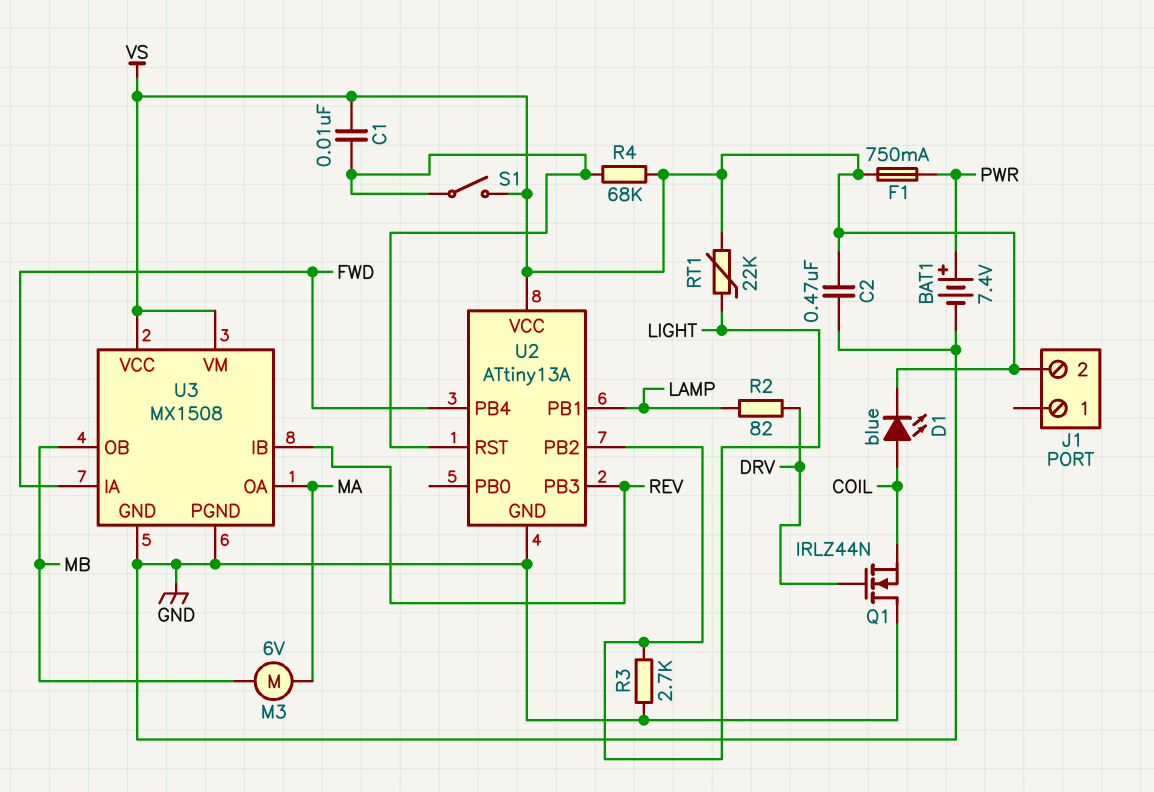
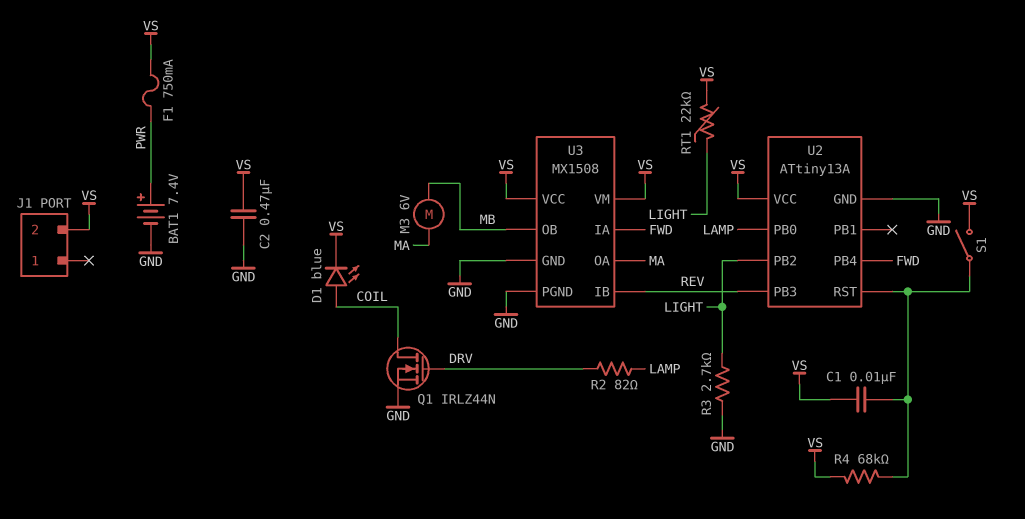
Q1: NMOS IRLZ44N (G DRV, D GND, S COIL) -> NMOS IRLZ44N (G DRV, D COIL, S GND)
U2 pin PB0: none -> LAMP
U2 pin PB1: LAMP -> none

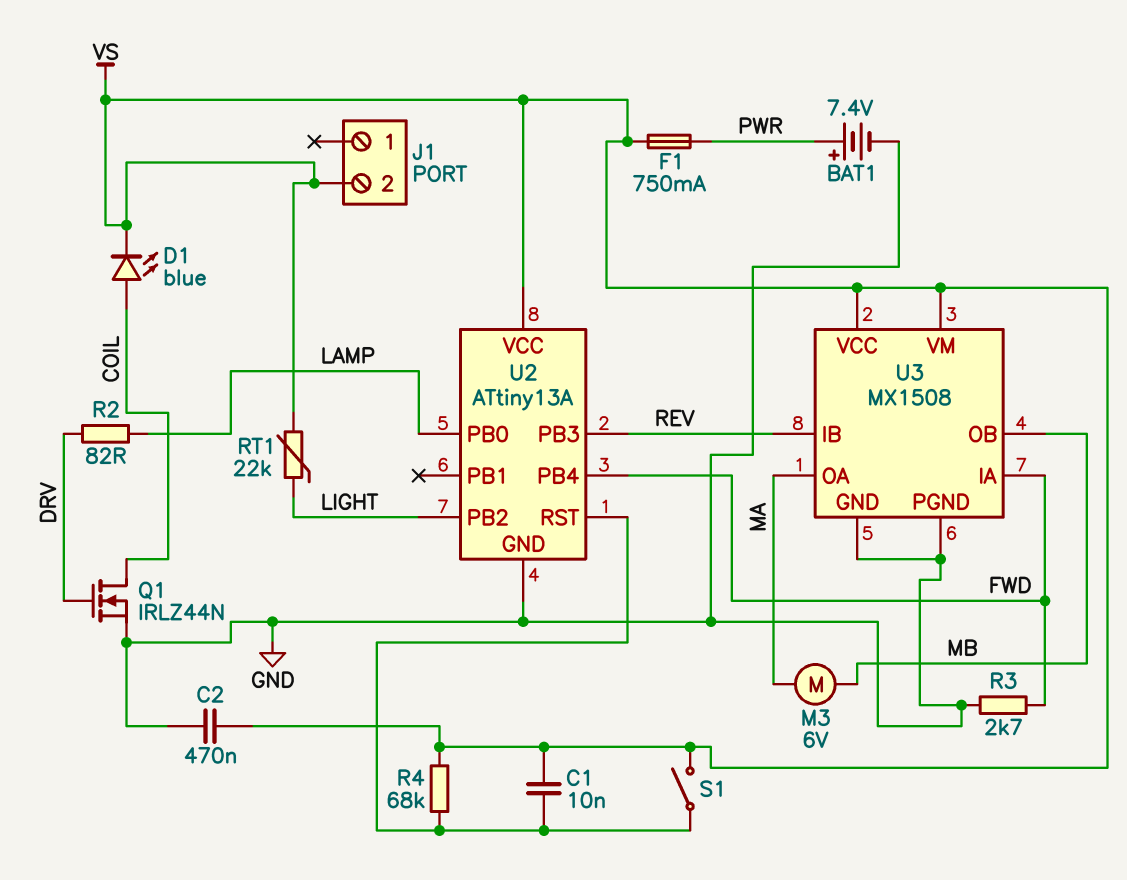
R3: 2.7k (GND, LIGHT) -> 2.7k (FWD, GND)

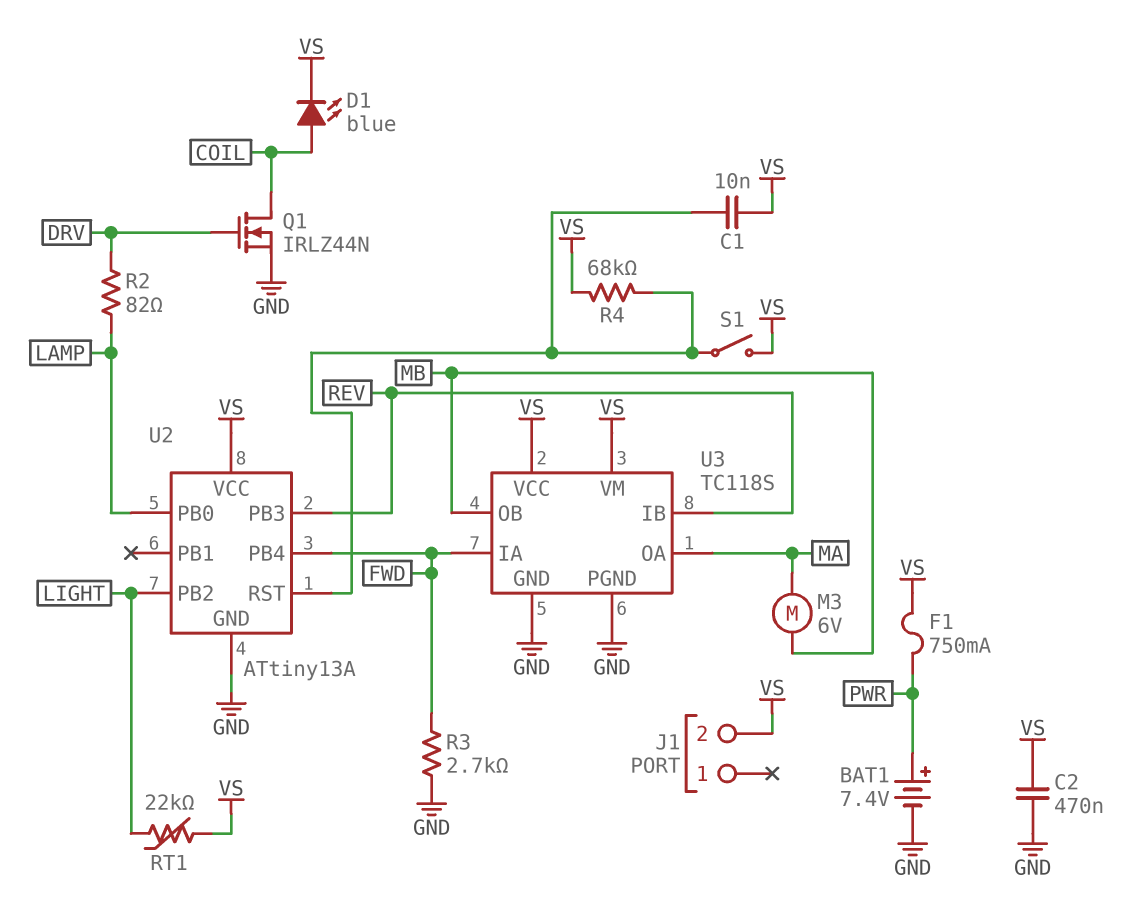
U3: MX1508 -> TC118S

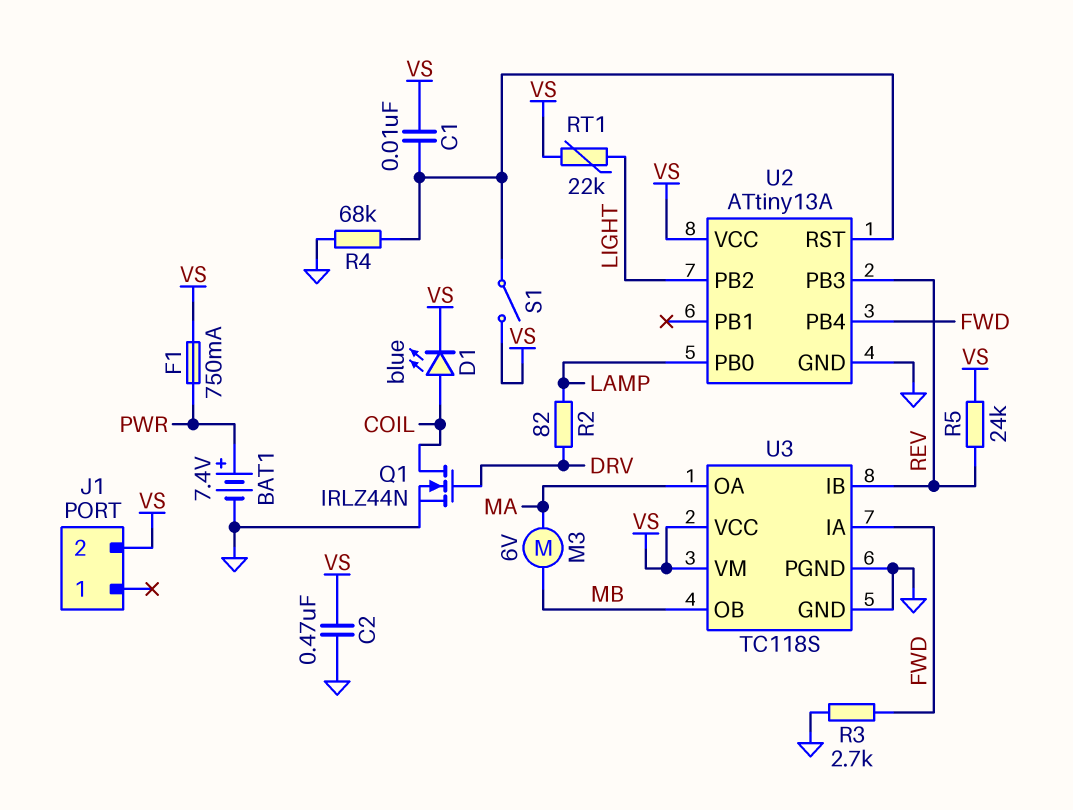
R4: 68k (U2/RST, VS) -> 68k (GND, U2/RST)
R5: none -> 24k (REV, VS)

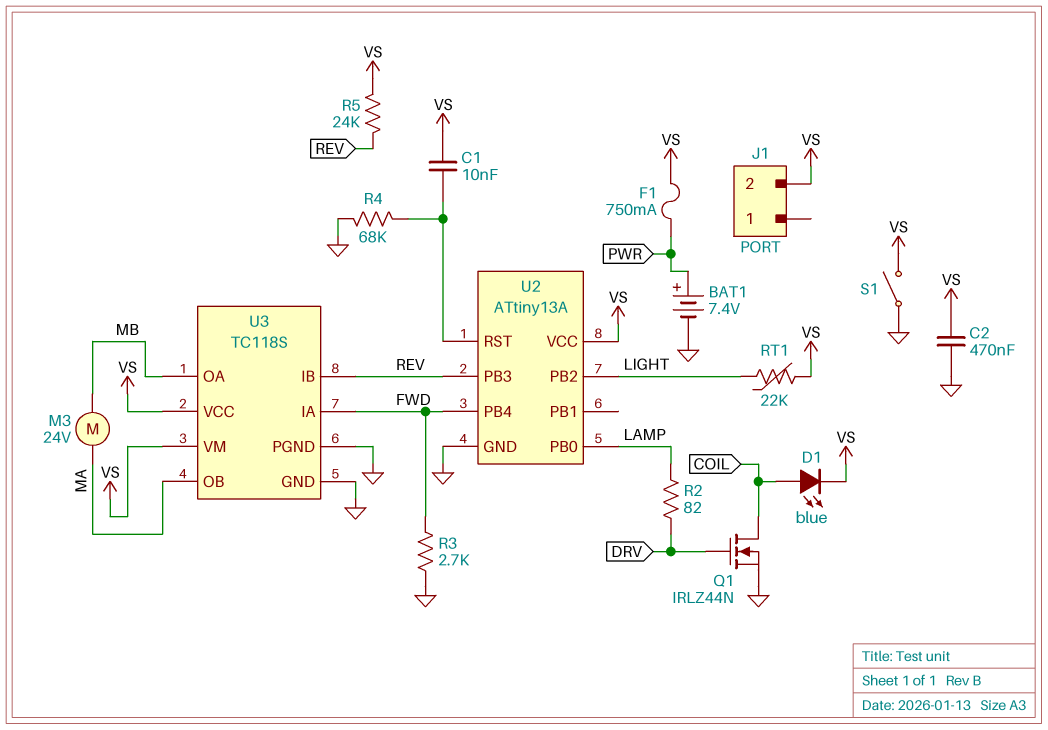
M3: motor 6V (MA, MB) -> motor 24V (MA, MB)
S1: switch (U2/RST, VS) -> switch (GND, VS)
U3 pin OA: MA -> MB
U3 pin OB: MB -> MA

